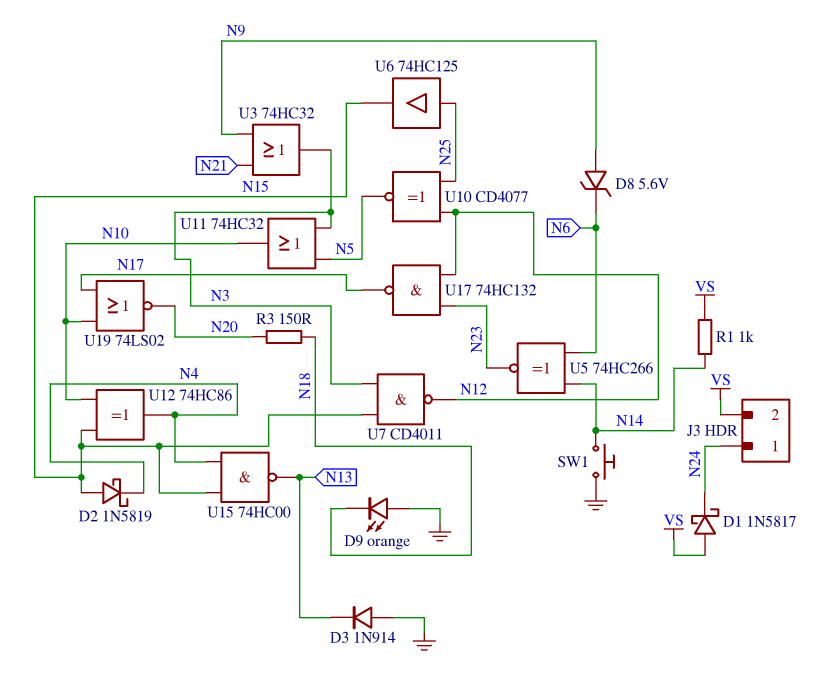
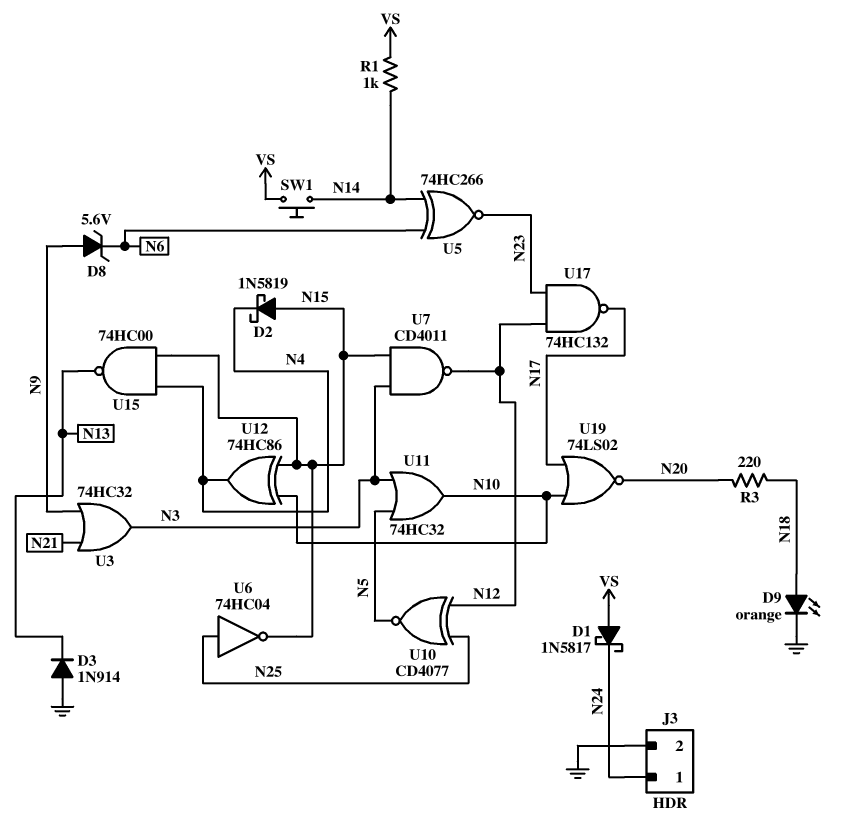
D9: LED orange (A GND, K N18) -> LED orange (A N18, K GND)
J3 pin 2: VS -> GND
R3: 150 (N18, N20) -> 220 (N18, N20)
SW1: button (GND, N14) -> button (N14, VS)
U6: buffer 74HC125 (in N25, out N15) -> NOT 74HC04 (in N25, out N15)

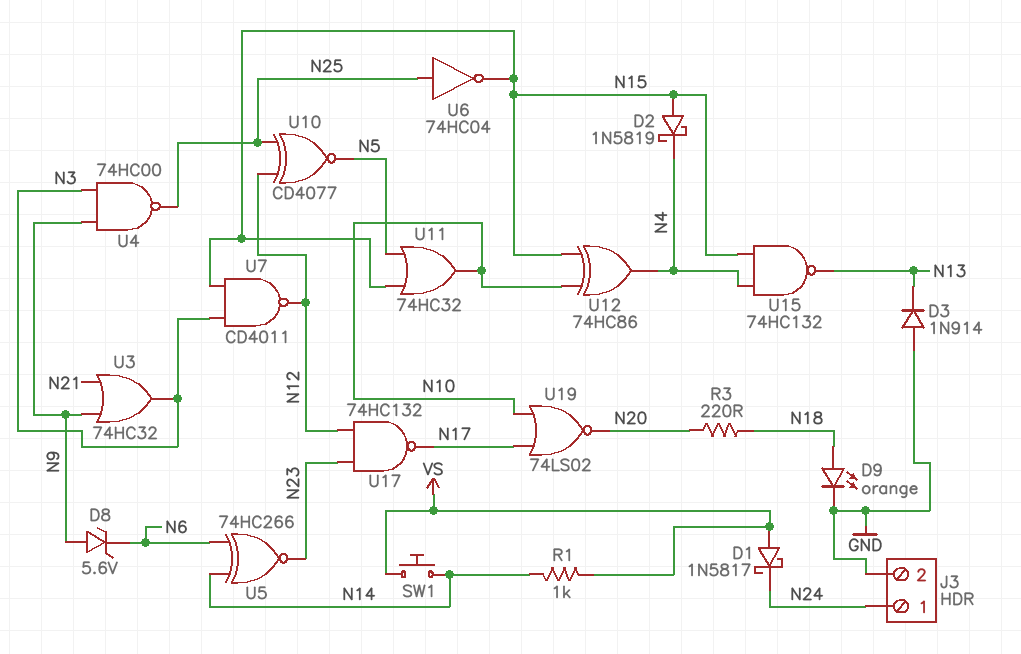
U4: none -> NAND 74HC00 (in N3, in N9, out N25)
U11: OR 74HC32 (in N3, in N5, out N10) -> OR 74HC32 (in N5, in N15, out N10)
U15: NAND 74HC00 (in N4, in N15, out N13) -> NAND 74HC132 (in N4, in N15, out N13)

